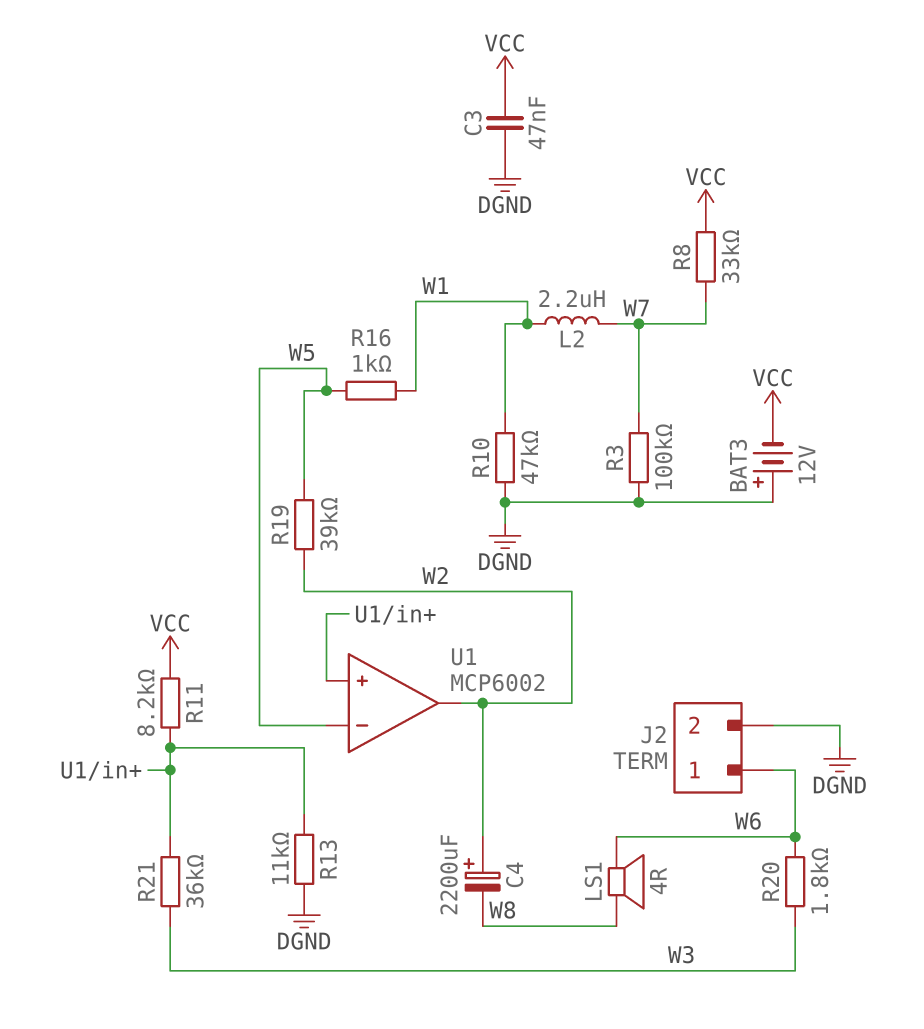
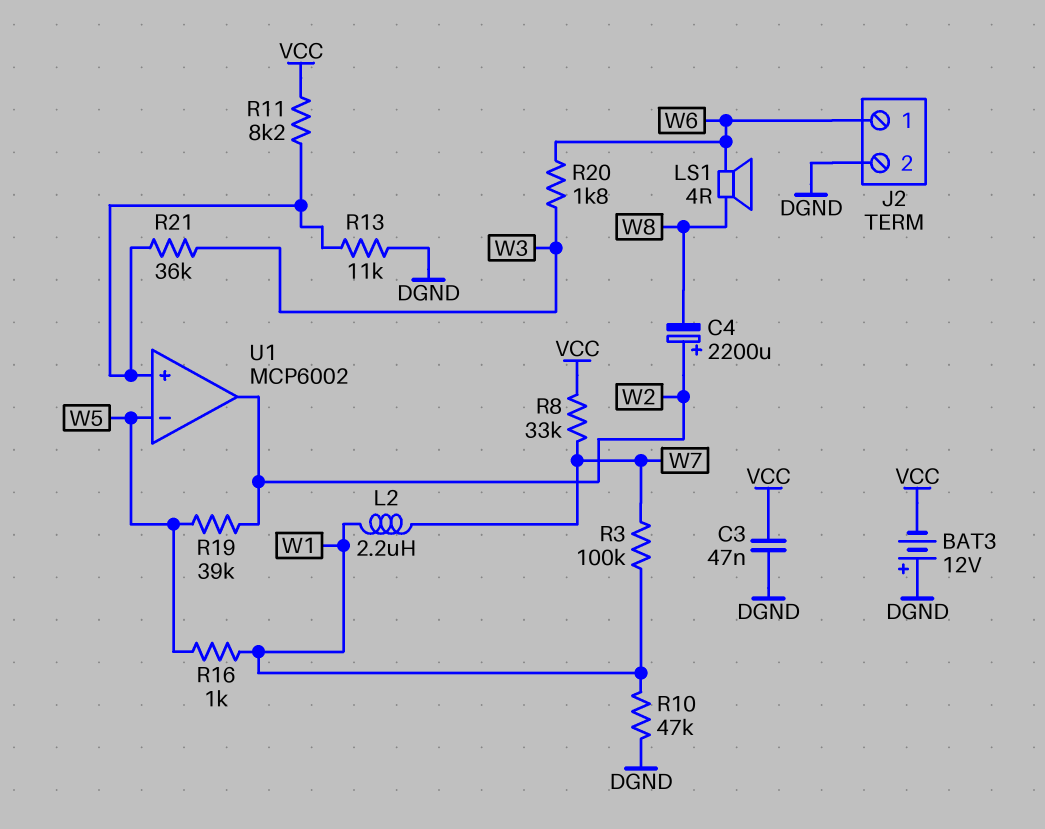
R3: 100k (DGND, W7) -> 100k (W1, W7)

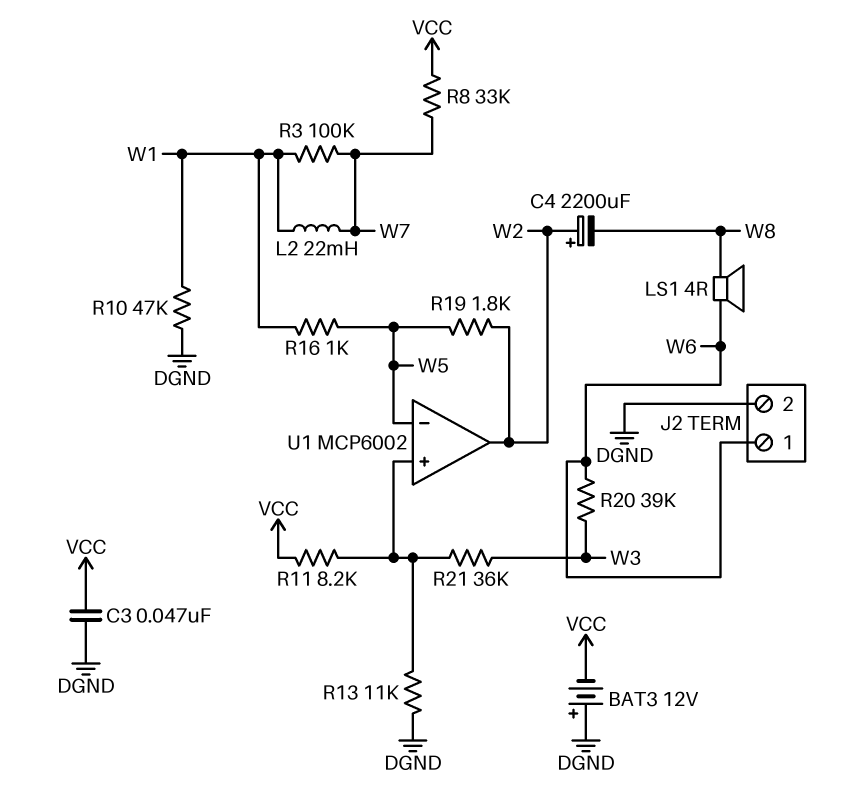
L2: 2.2uH (W1, W7) -> 22mH (W1, W7)
R19: 39k (W2, W5) -> 1.8k (W2, W5)
R20: 1.8k (W3, W6) -> 39k (W3, W6)

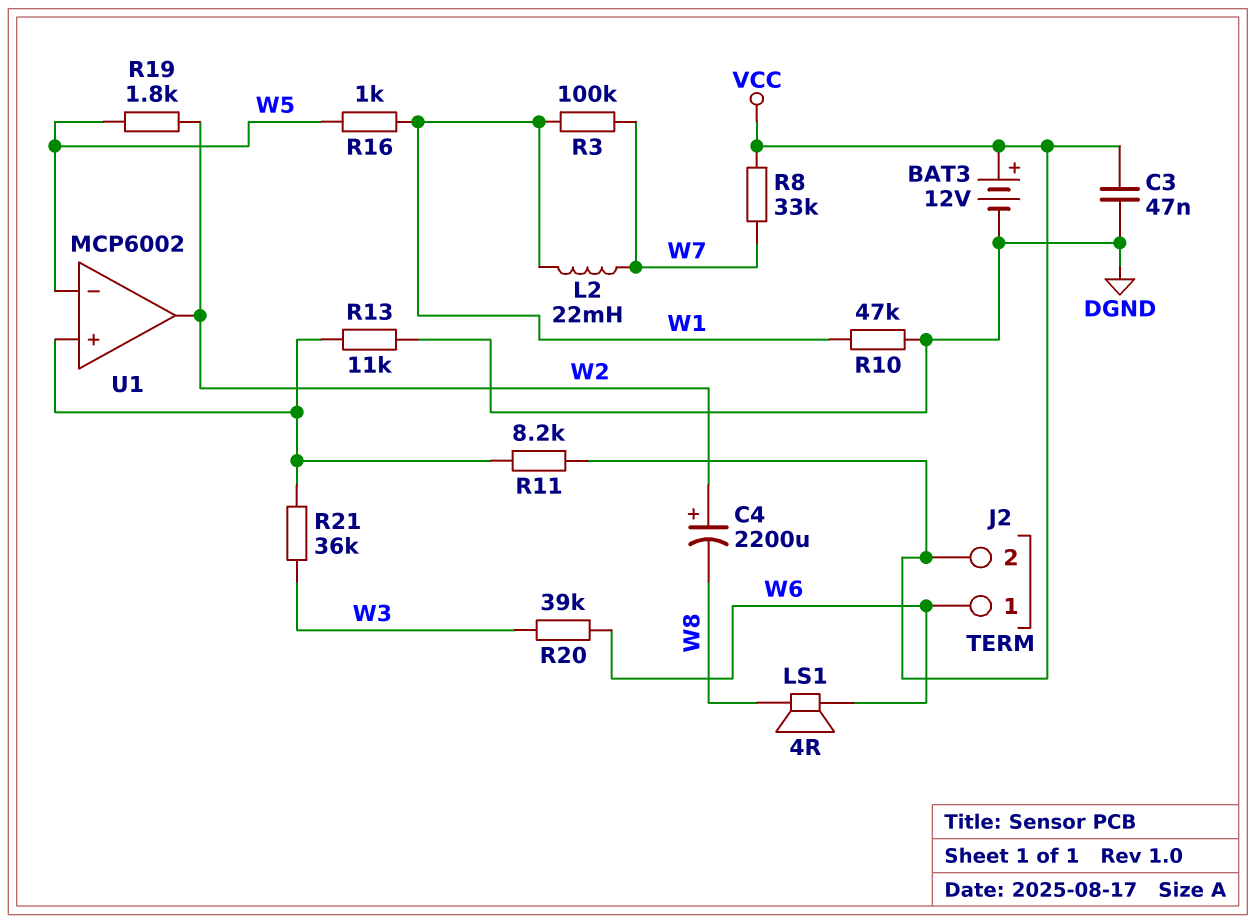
BAT3: 12V (plus DGND, minus VCC) -> 12V (plus VCC, minus DGND)
J2 pin 2: DGND -> VCC

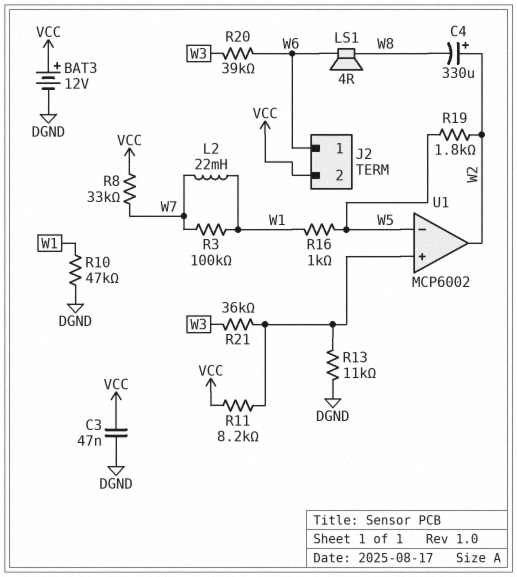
C4: 2200uF (plus W2, minus W8) -> 330uF (plus W2, minus W8)

